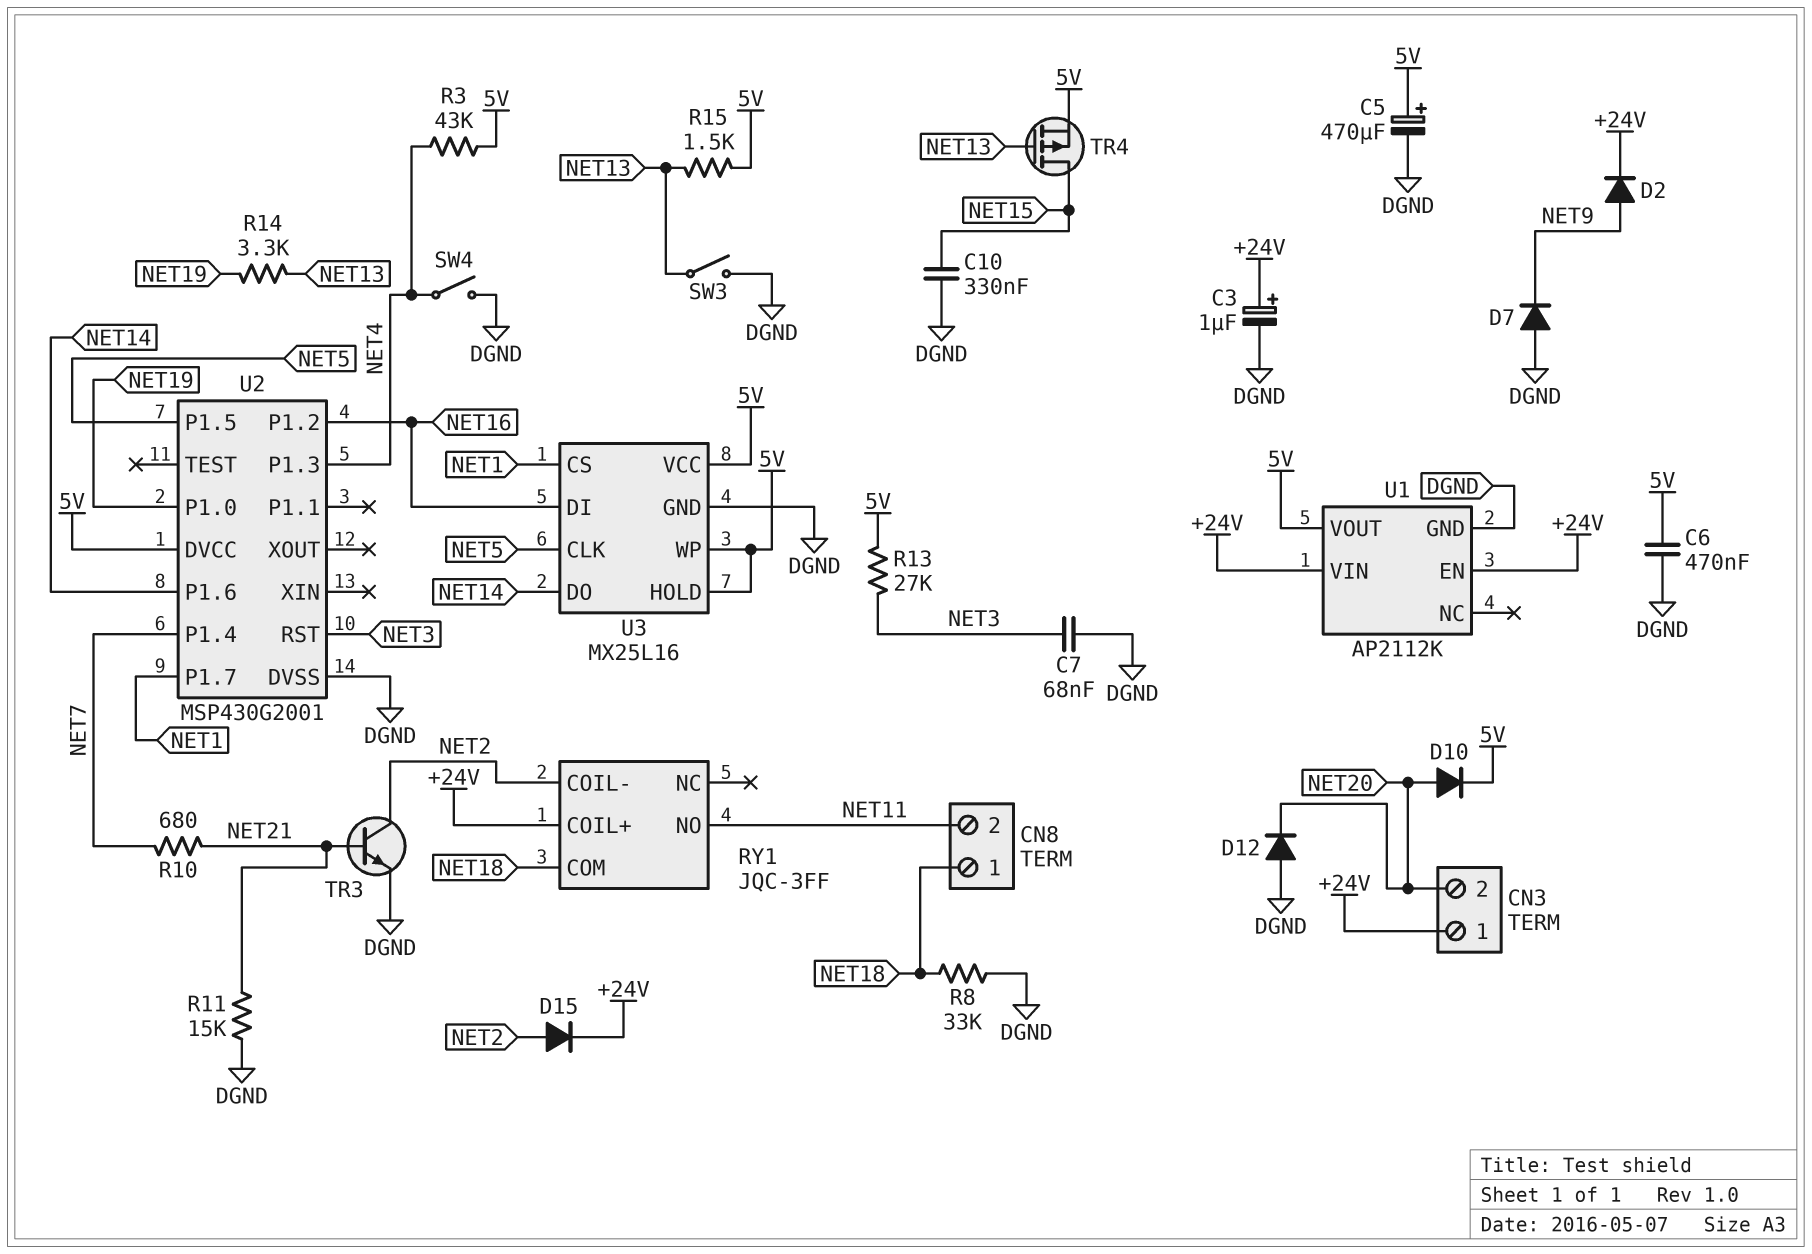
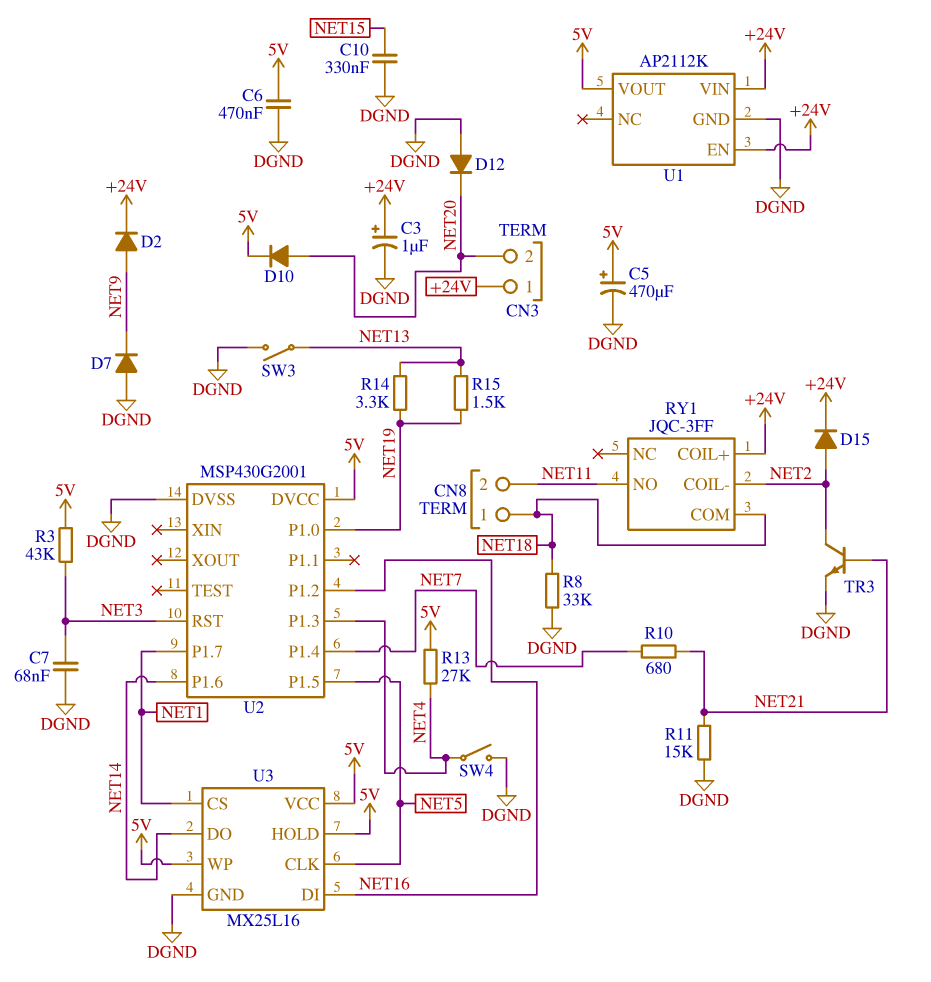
R3: 43k (5V, NET4) -> 43k (5V, NET3)
R13: 27k (5V, NET3) -> 27k (5V, NET4)
R15: 1.5k (5V, NET13) -> 1.5k (NET13, NET19)
TR4: PMOS (G NET13, D NET15, S 5V) -> none

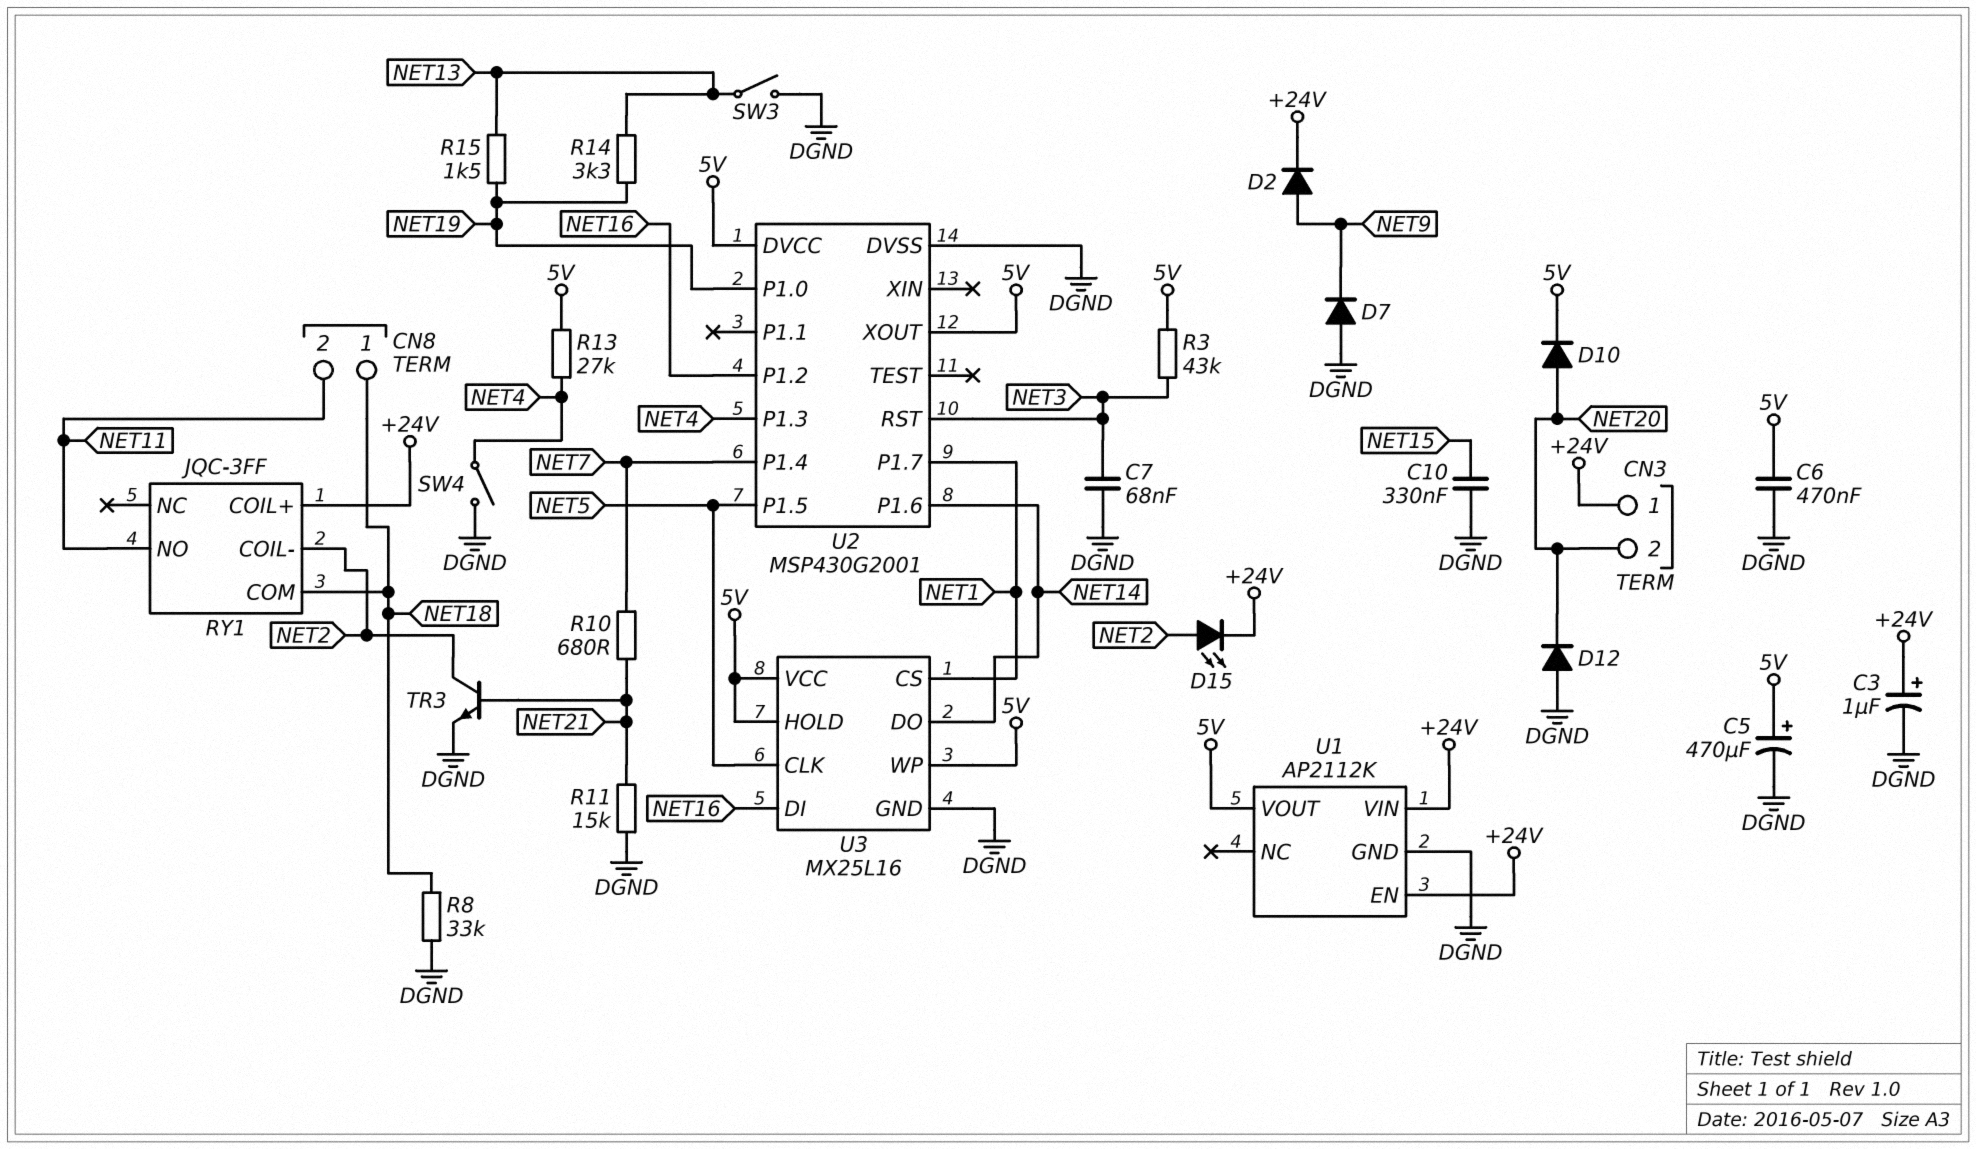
D15: diode (A NET2, K +24V) -> LED (A NET2, K +24V)
U2 pin XOUT: none -> 5V

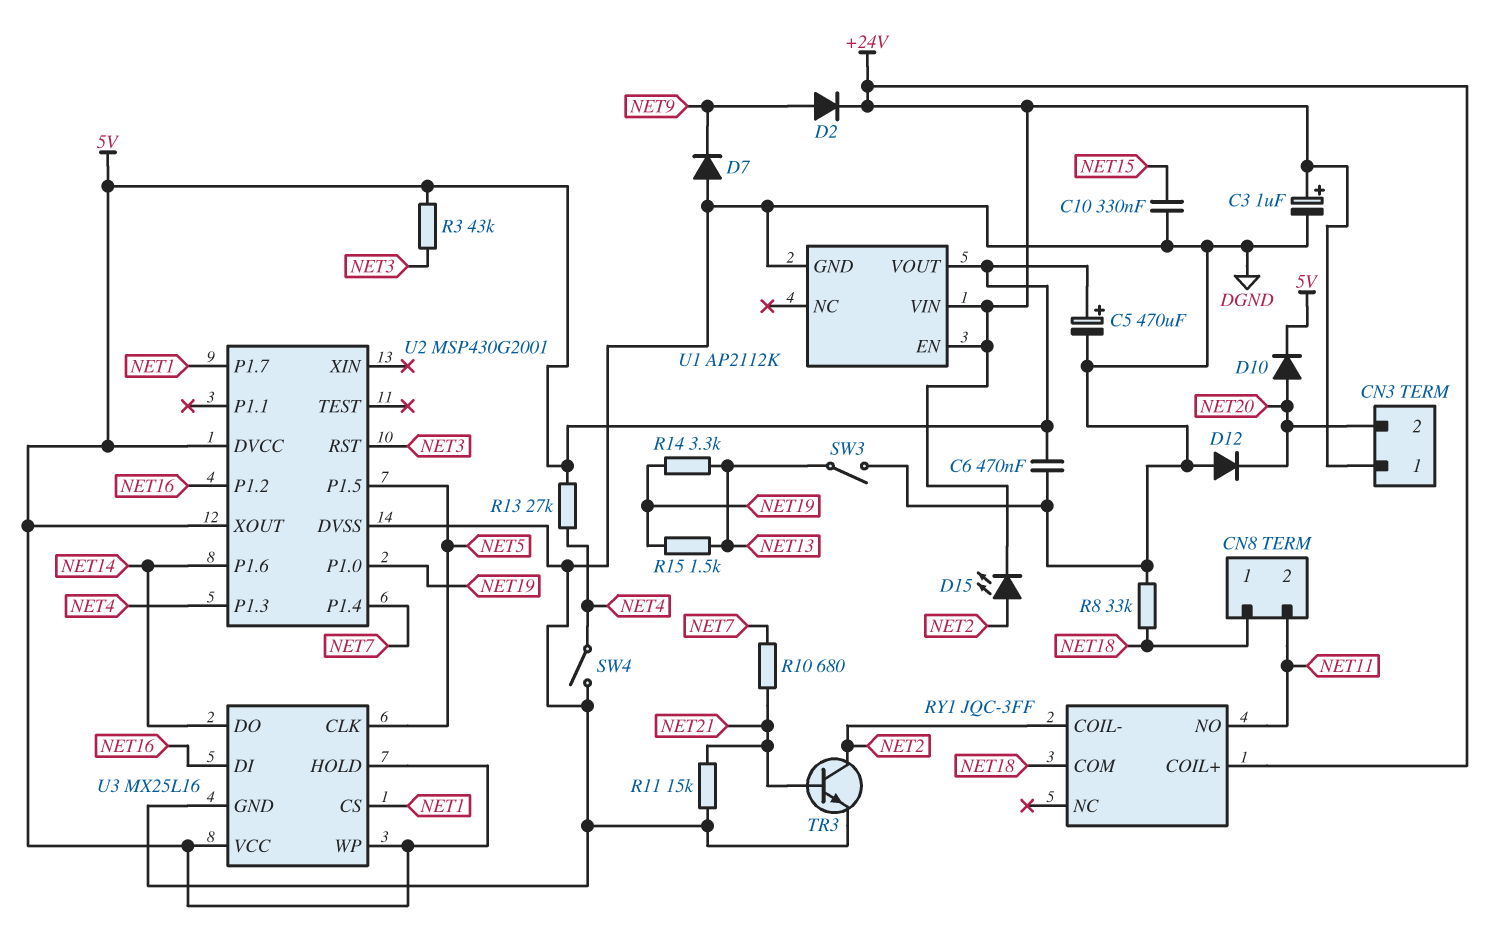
C7: 68nF (DGND, NET3) -> none

